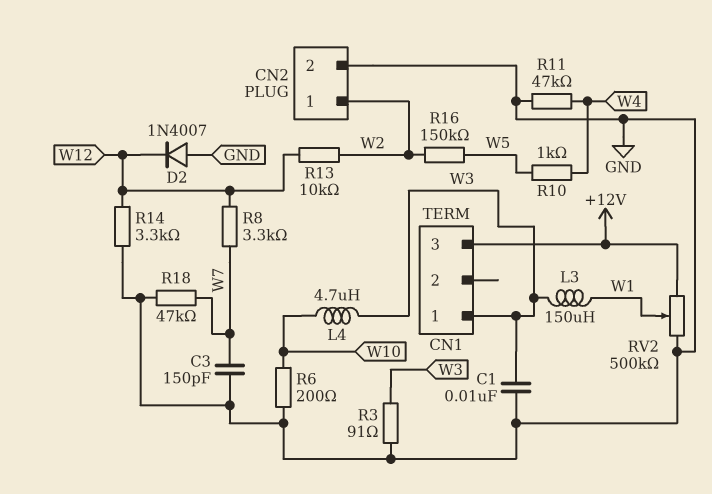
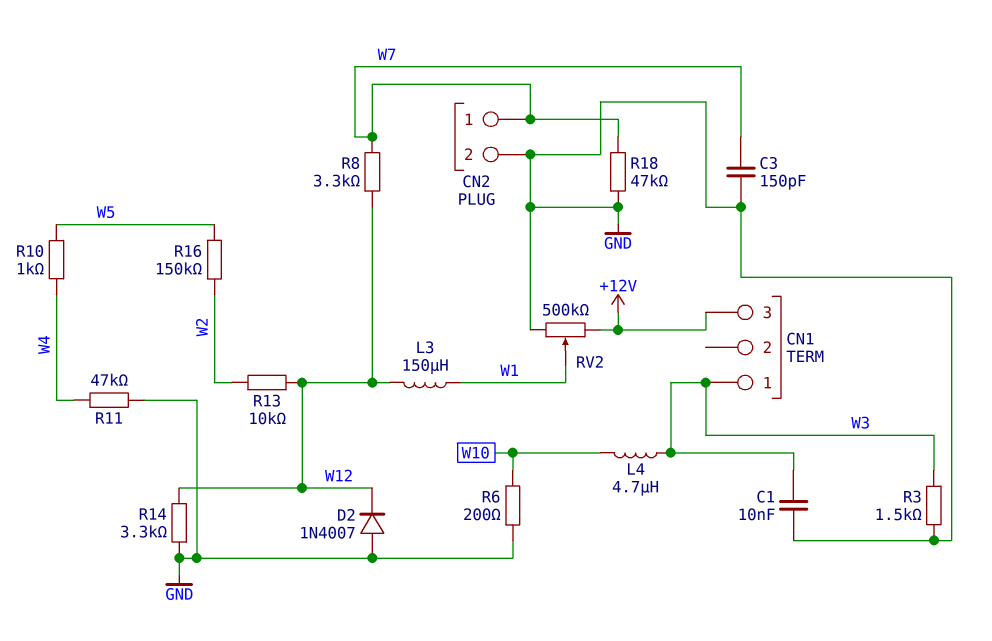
CN2 pin 1: W2 -> W7
L3: 150uH (W1, W3) -> 150uH (W1, W12)
R3: 91 (GND, W3) -> 1.5k (GND, W3)

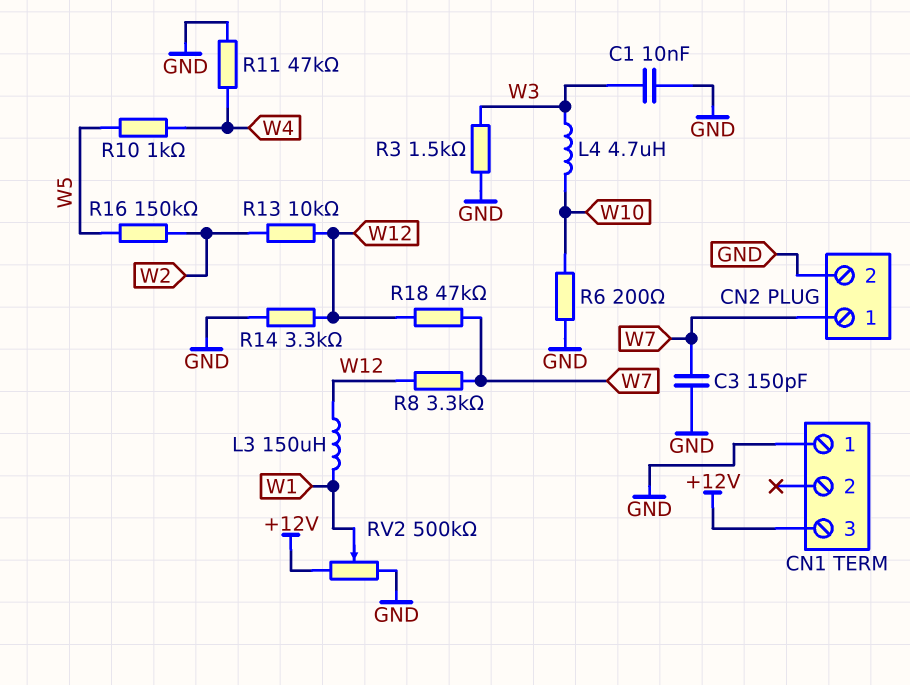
CN1 pin 1: W3 -> GND
D2: diode 1N4007 (A GND, K W12) -> none
R18: 47k (GND, W7) -> 47k (W7, W12)

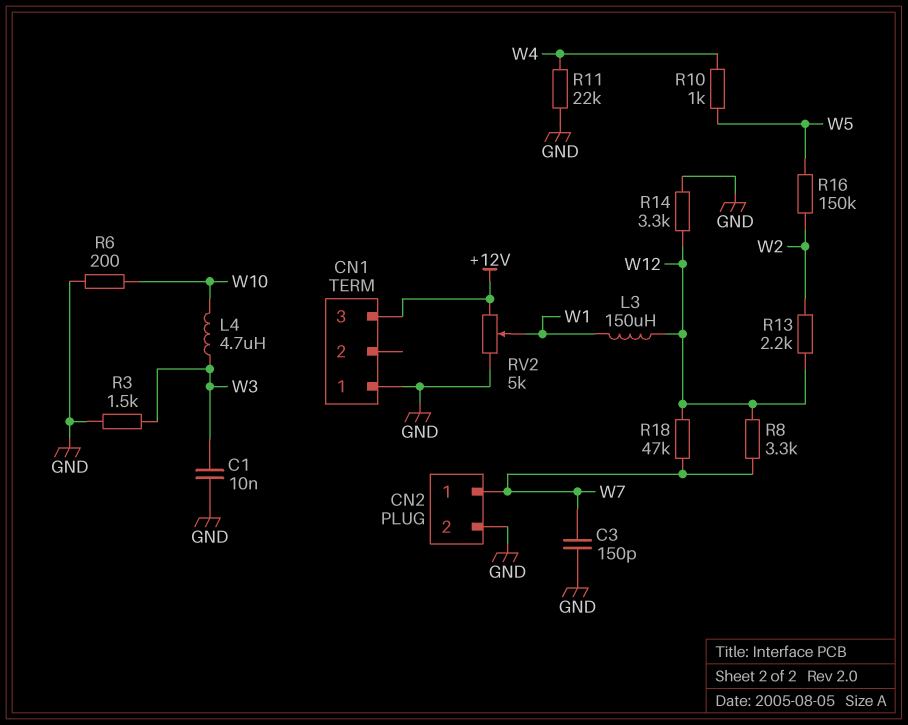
R11: 47k (GND, W4) -> 22k (GND, W4)
R13: 10k (W2, W12) -> 2.2k (W2, W12)
RV2: 500k (+12V, GND, wiper W1) -> 5k (+12V, GND, wiper W1)

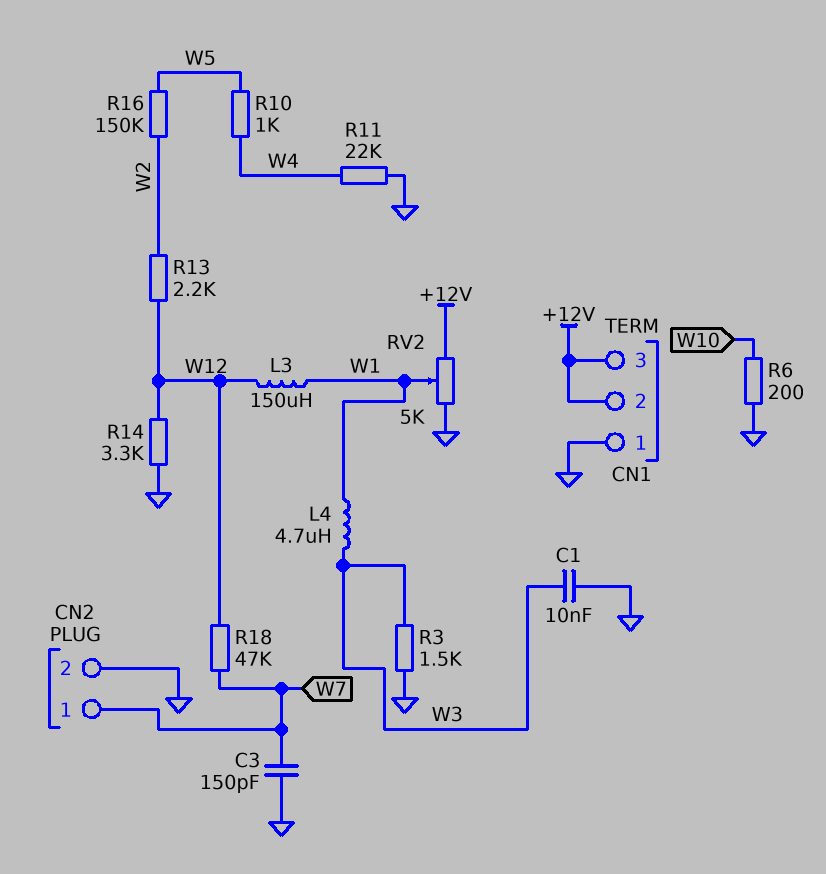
CN1 pin 2: none -> +12V
L4: 4.7uH (W3, W10) -> 4.7uH (W1, W3)
R8: 3.3k (W7, W12) -> none

